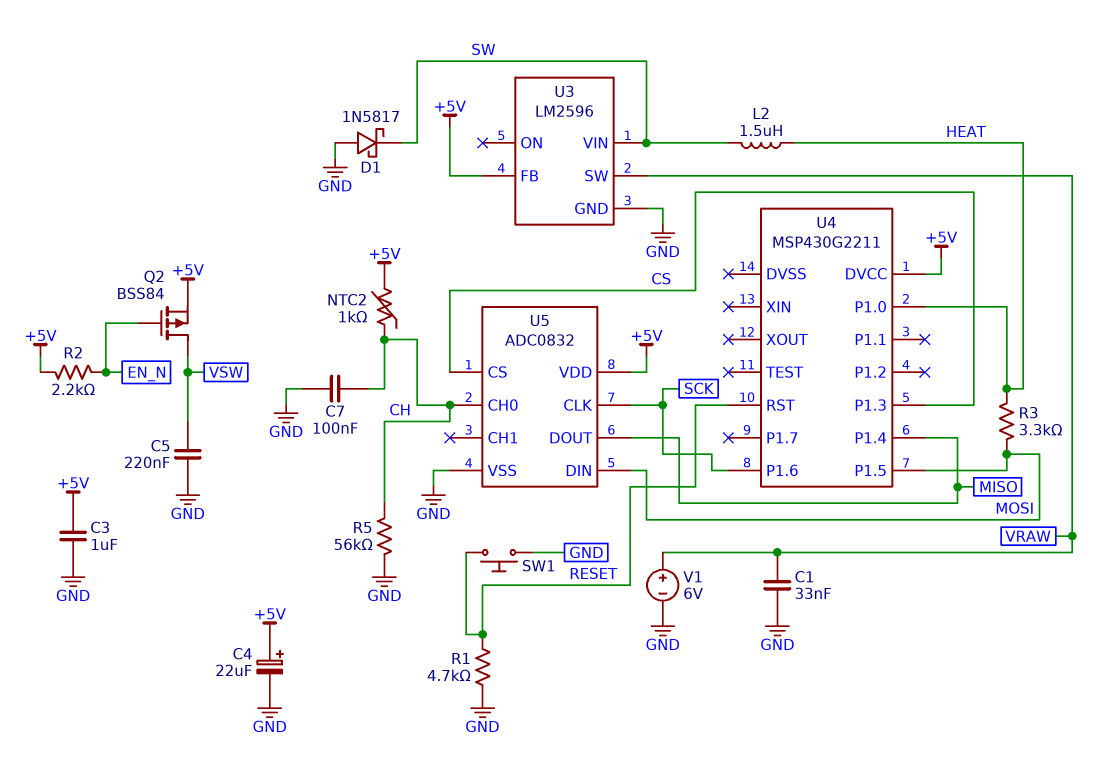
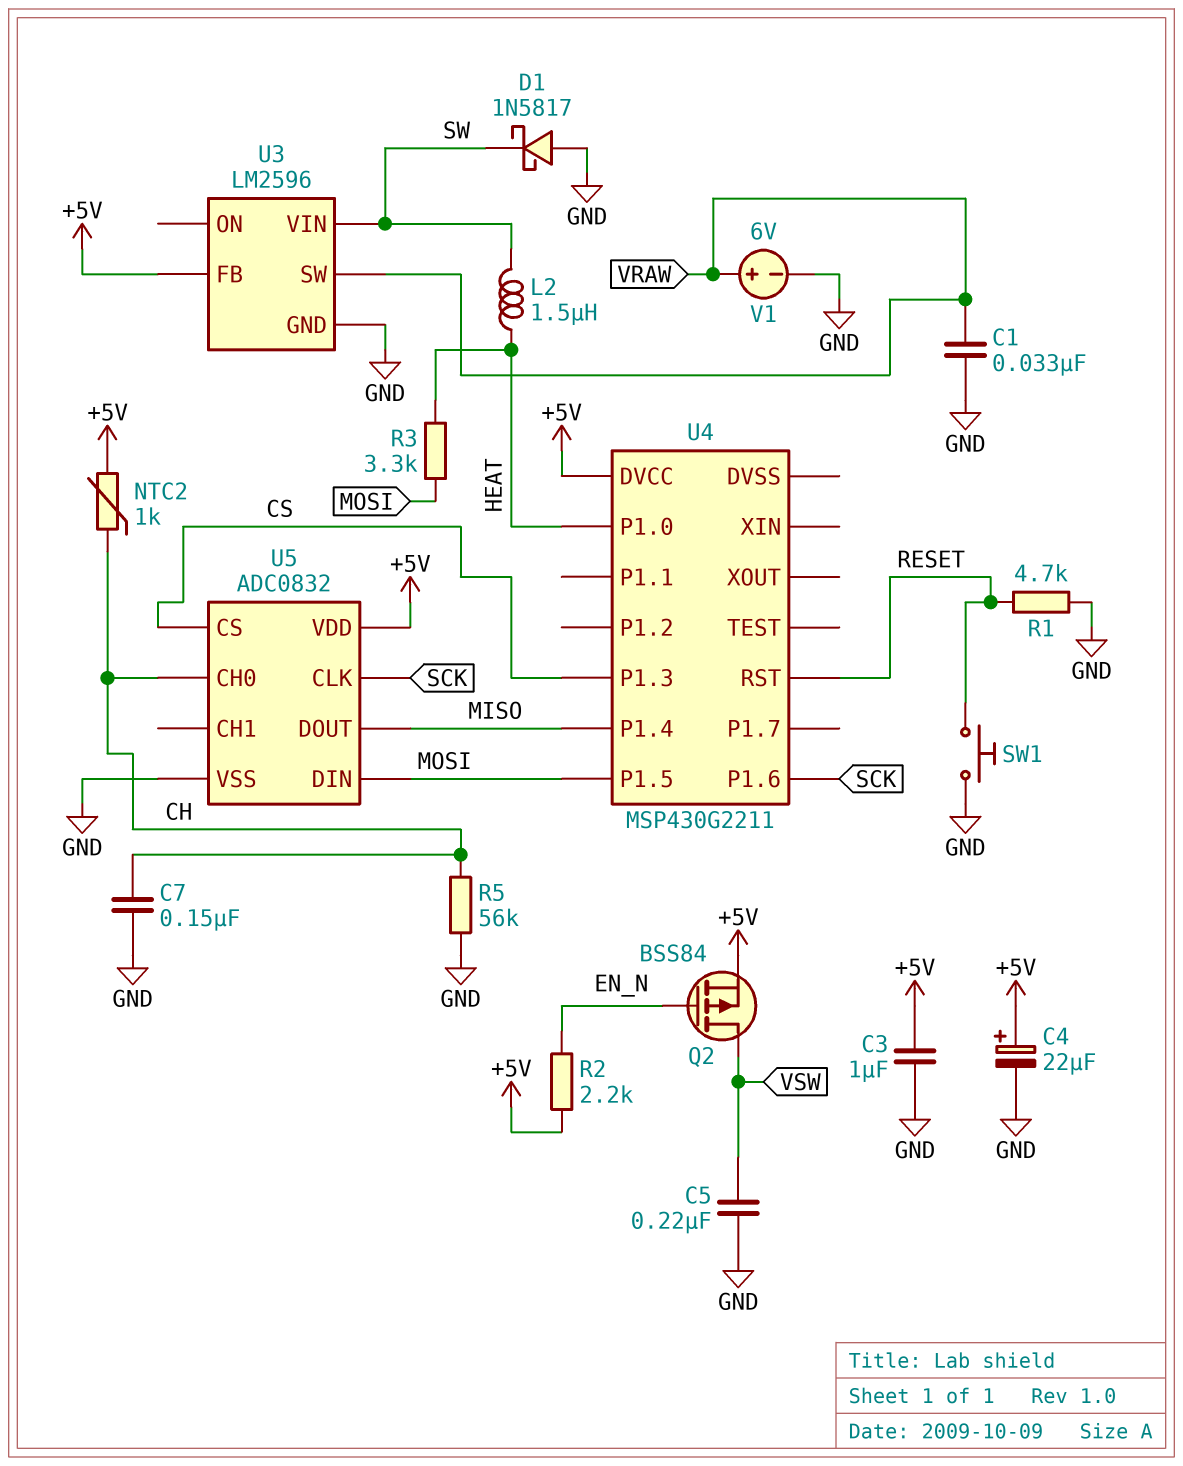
C7: 100nF (CH, GND) -> 150nF (CH, GND)

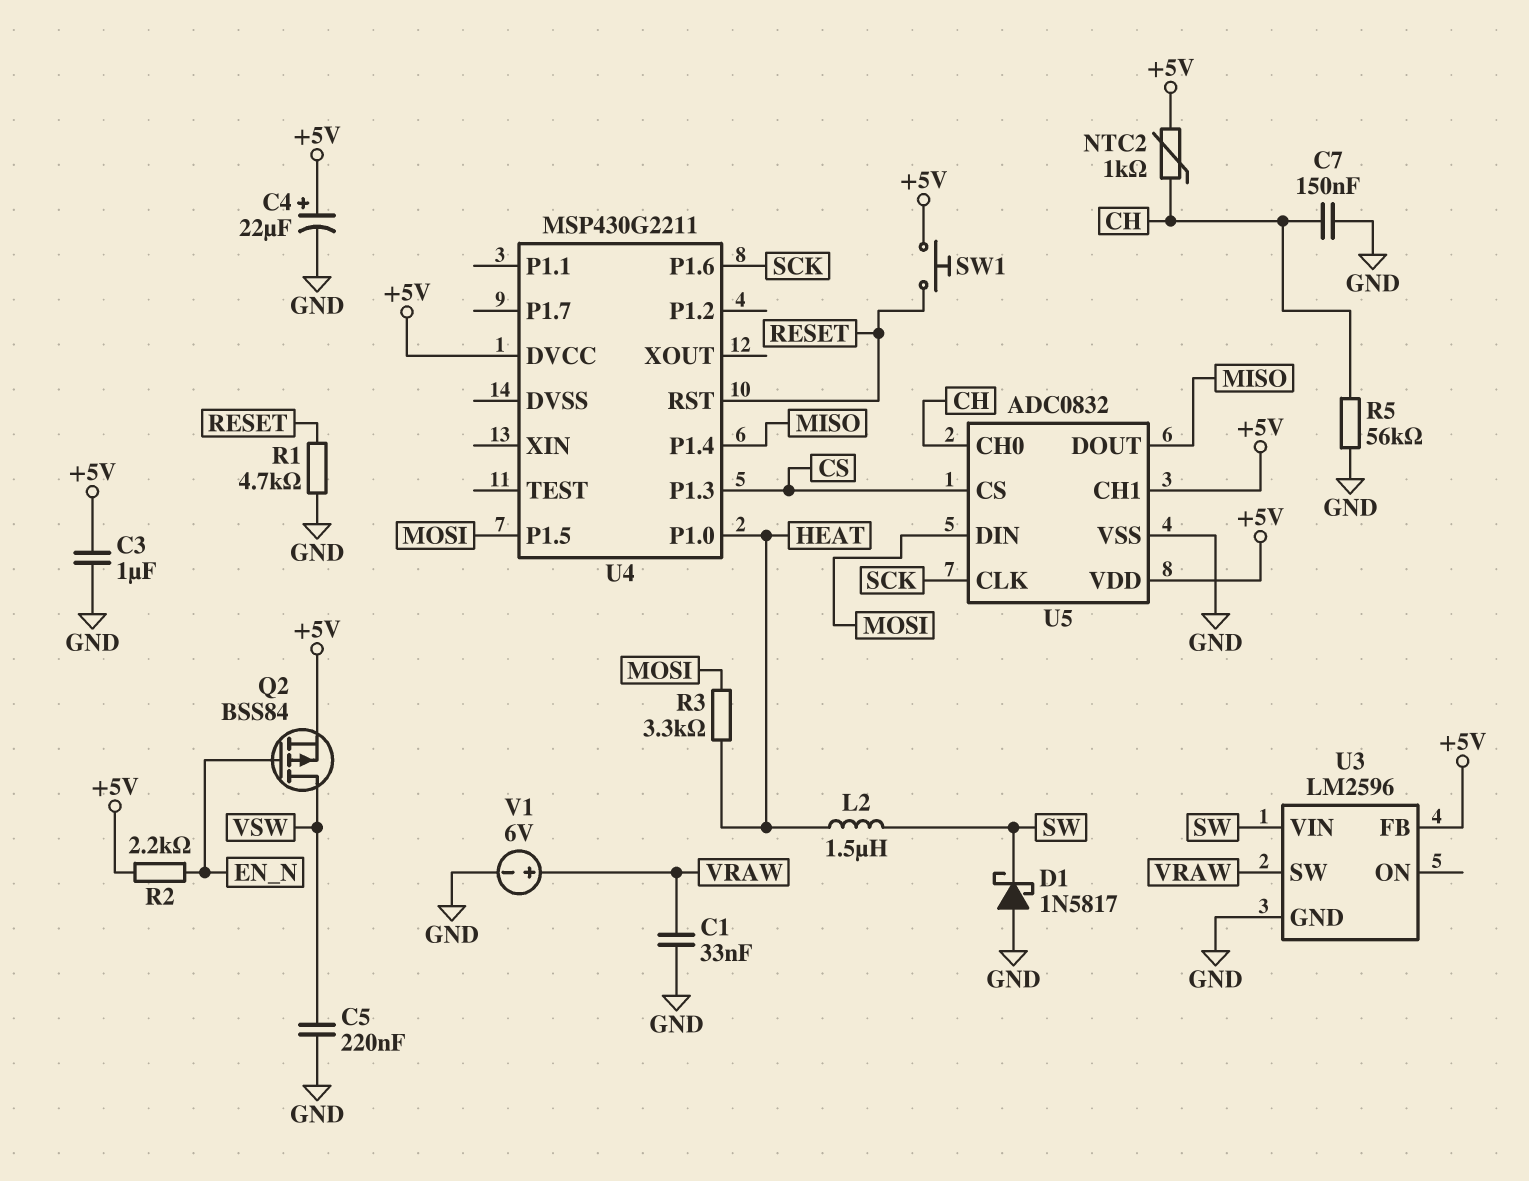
SW1: button (GND, RESET) -> button (+5V, RESET)
U5 pin CH1: none -> +5V

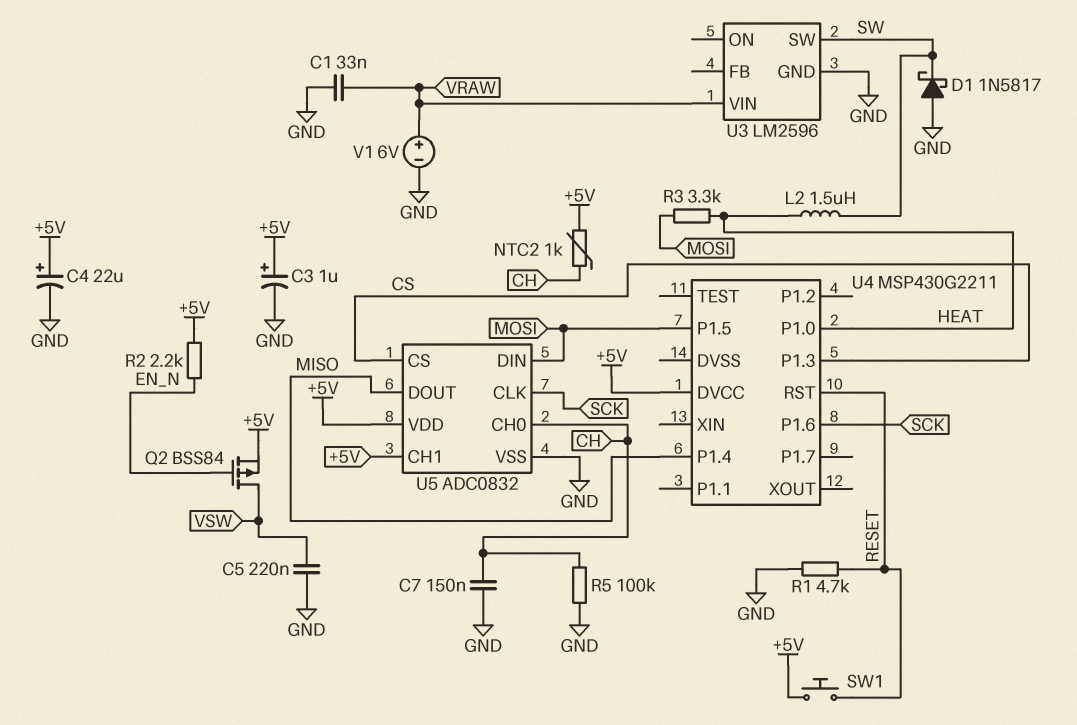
C3: 1uF (+5V, GND) -> 1uF (plus +5V, minus GND)
R5: 56k (CH, GND) -> 100k (CH, GND)
U3 pin FB: +5V -> none
U3 pin SW: VRAW -> SW
U3 pin VIN: SW -> VRAW

